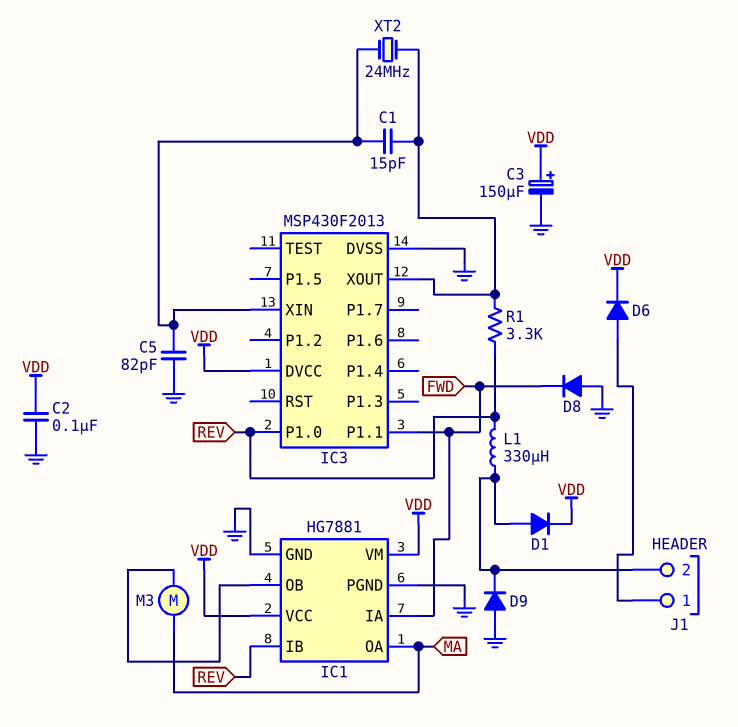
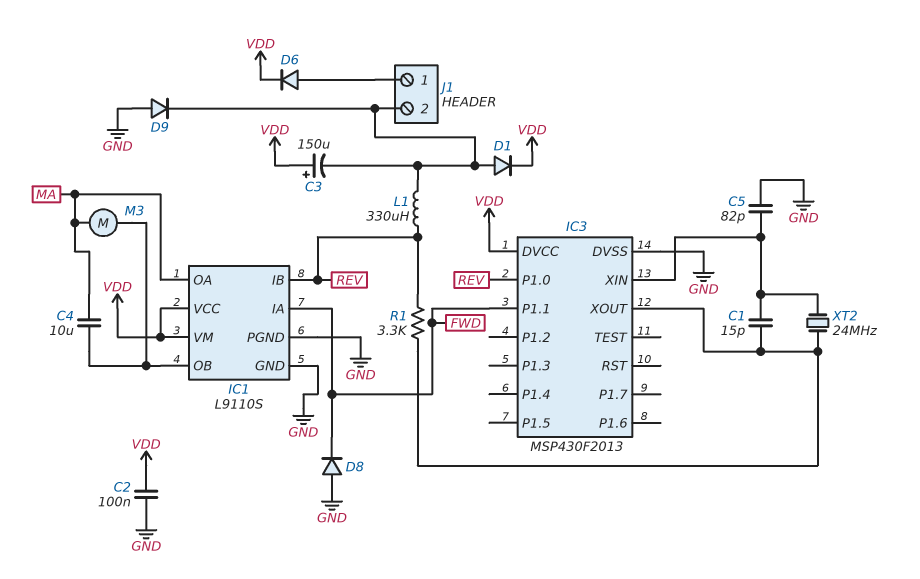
C3: 150uF (plus VDD, minus GND) -> 150uF (plus VDD, minus J1/2)
C4: none -> 10uF (IC1/OB, MA)
IC1: HG7881 -> L9110S

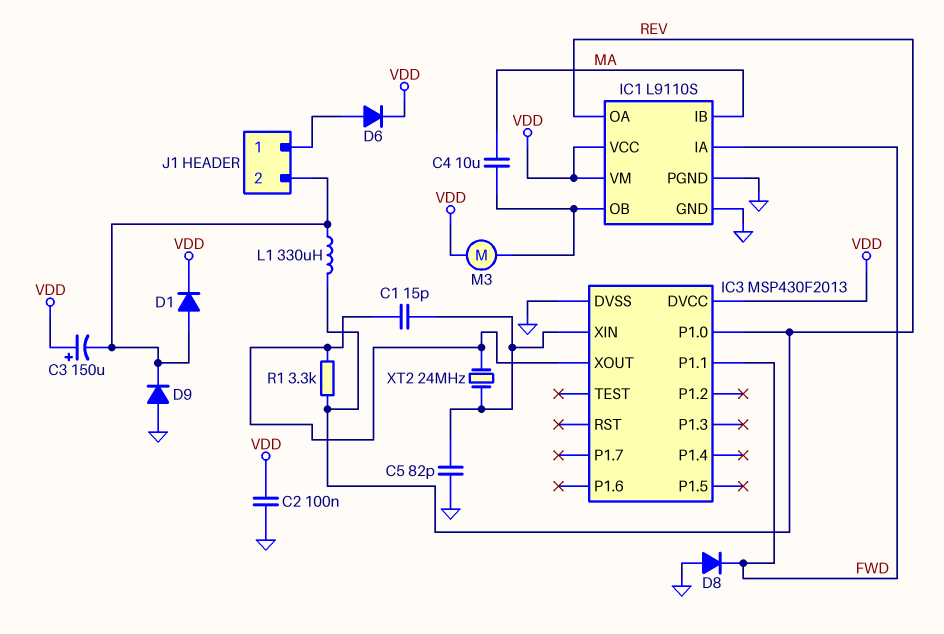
IC1 pin IB: REV -> MA
IC1 pin OA: MA -> REV
M3: motor (IC1/OB, MA) -> motor (IC1/OB, VDD)

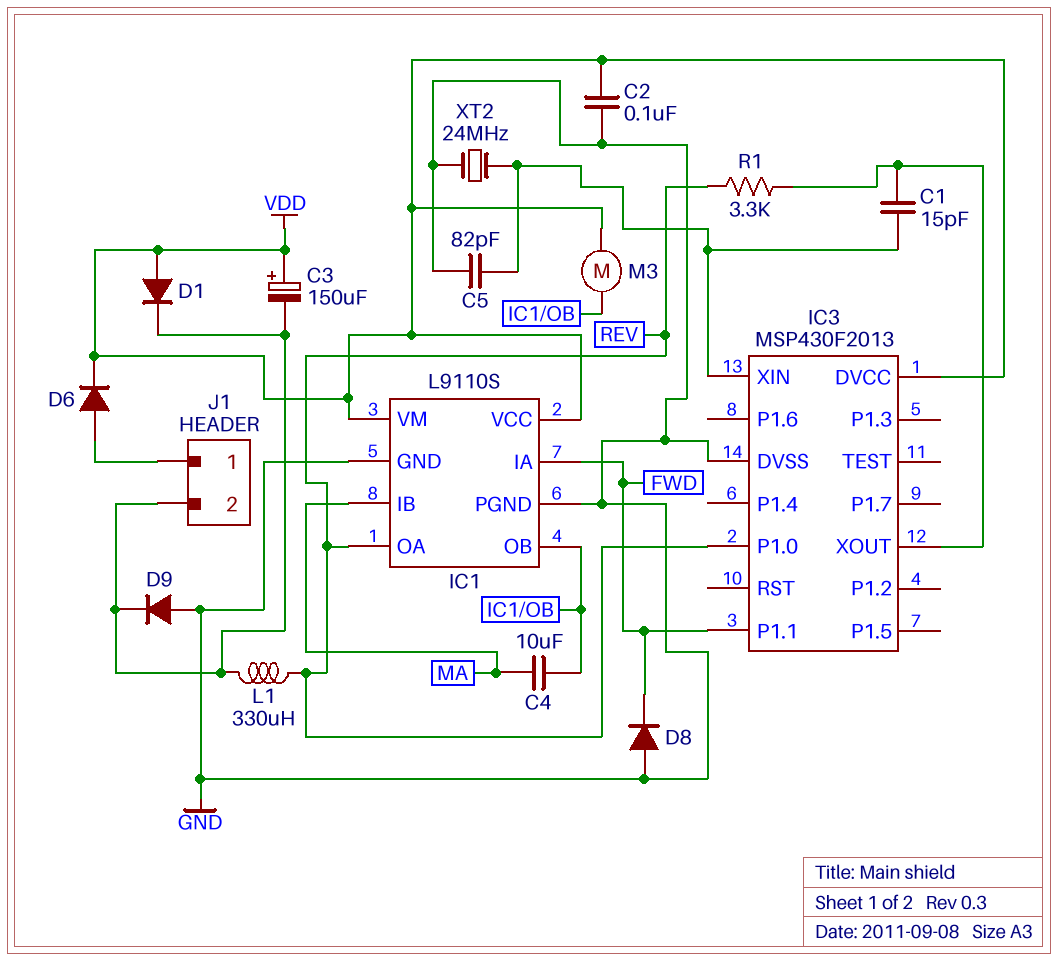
D1: diode (A J1/2, K VDD) -> diode (A VDD, K J1/2)
XT2: 24MHz (IC3/XIN, IC3/XOUT) -> 24MHz (GND, IC3/XIN)

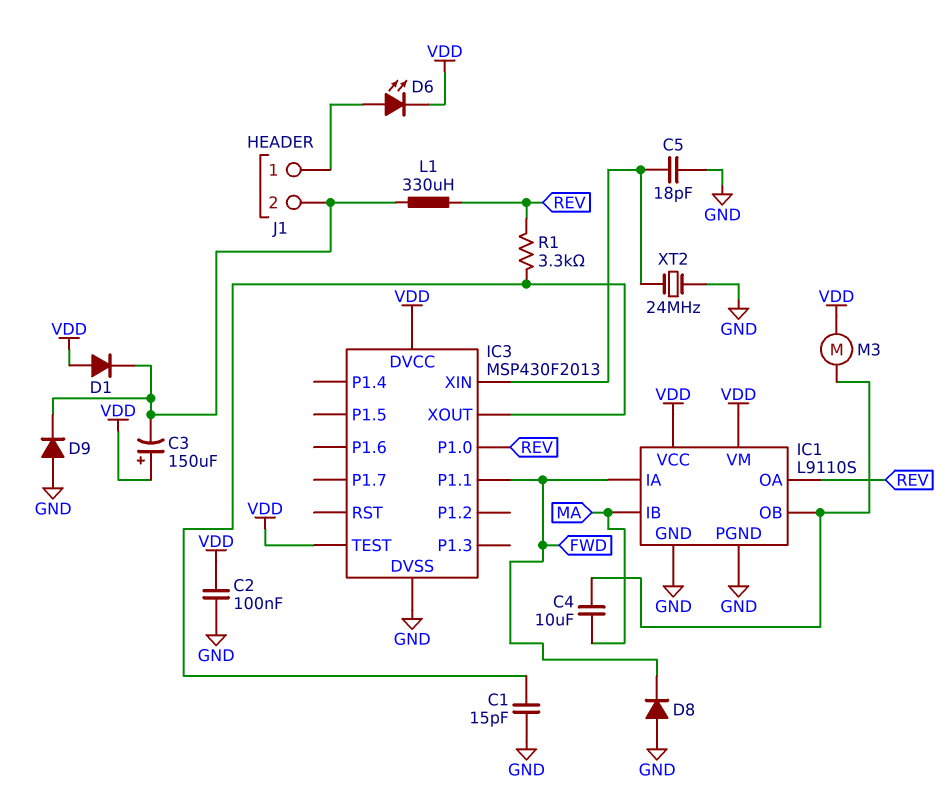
C1: 15pF (IC3/XIN, IC3/XOUT) -> 15pF (GND, IC3/XOUT)
C5: 82pF (GND, IC3/XIN) -> 18pF (GND, IC3/XIN)
D6: diode (A J1/1, K VDD) -> LED (A J1/1, K VDD)
IC3 pin TEST: none -> VDD

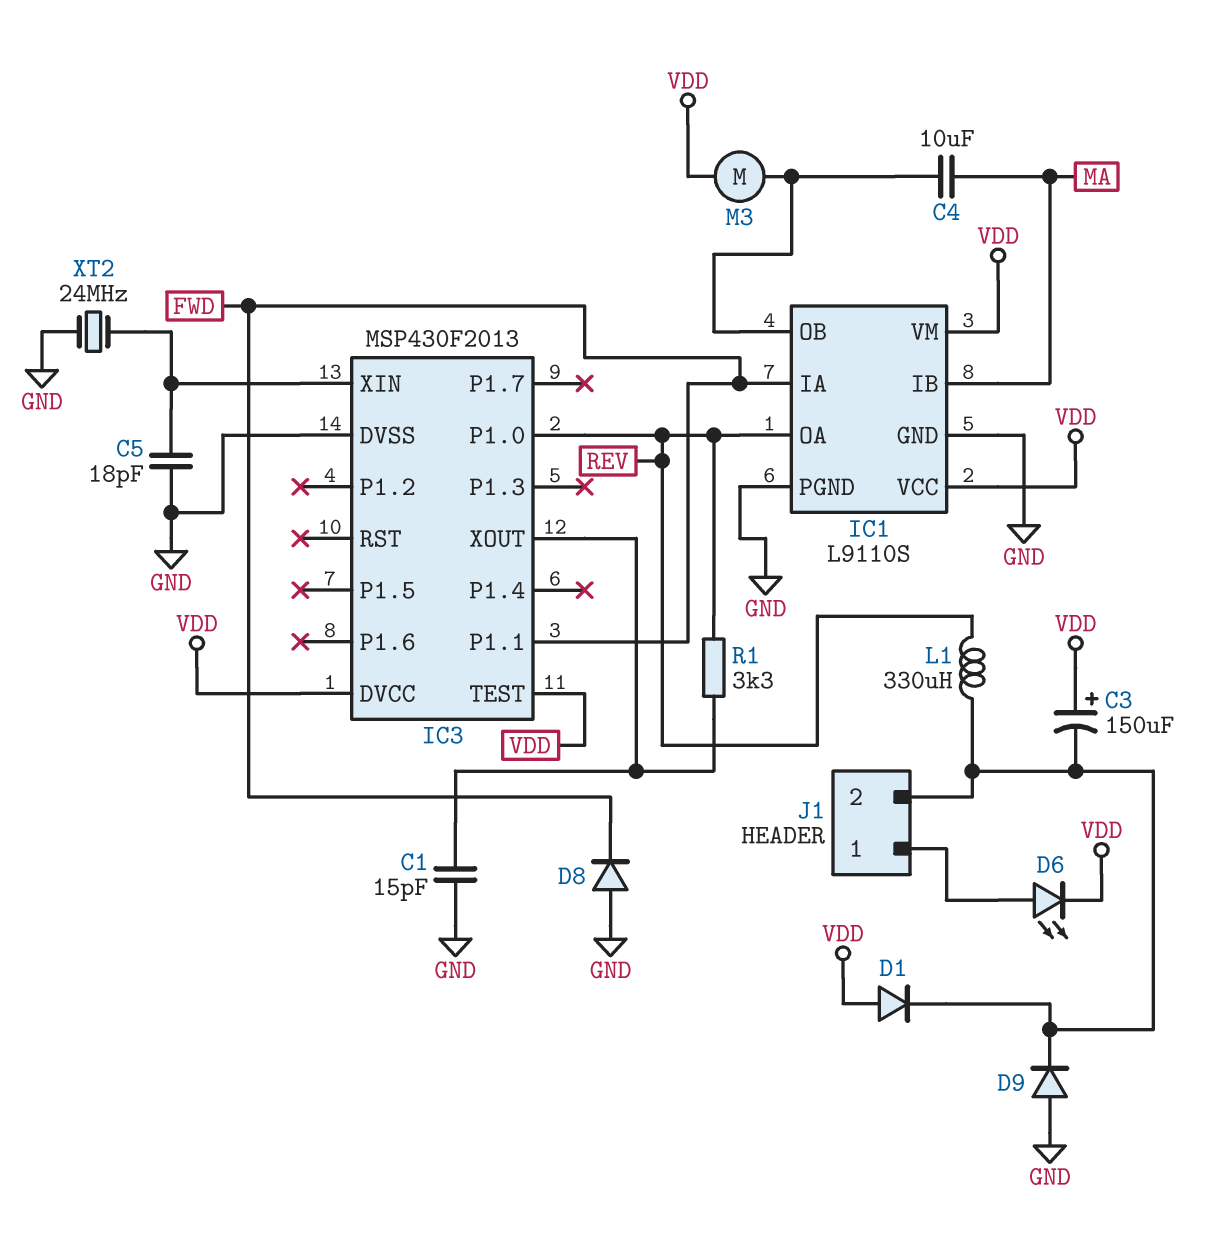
C2: 100nF (GND, VDD) -> none

